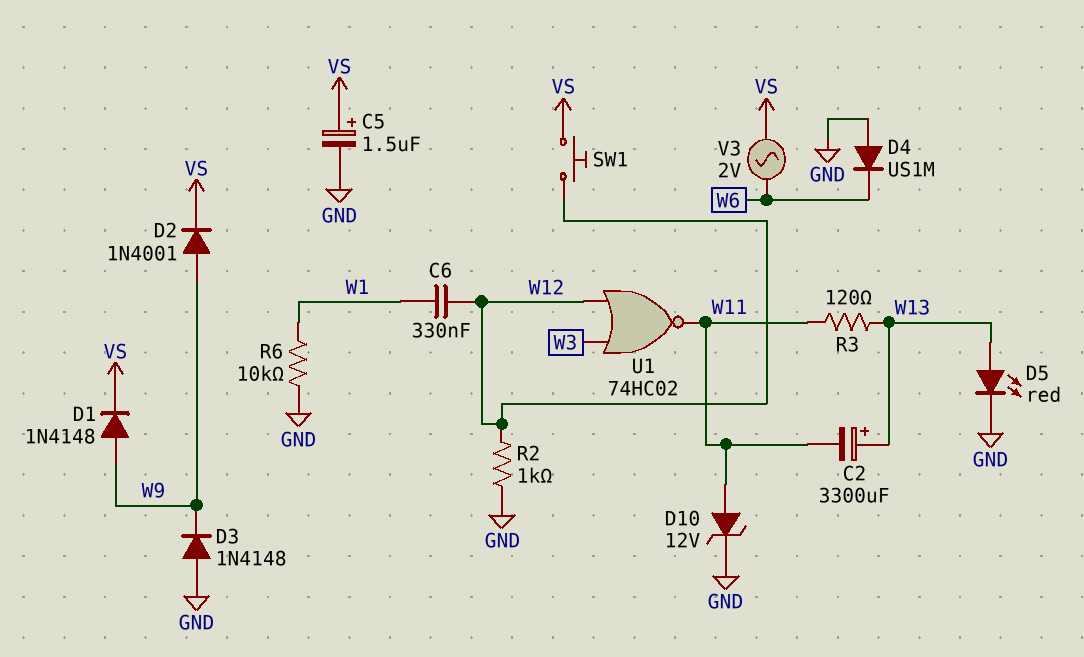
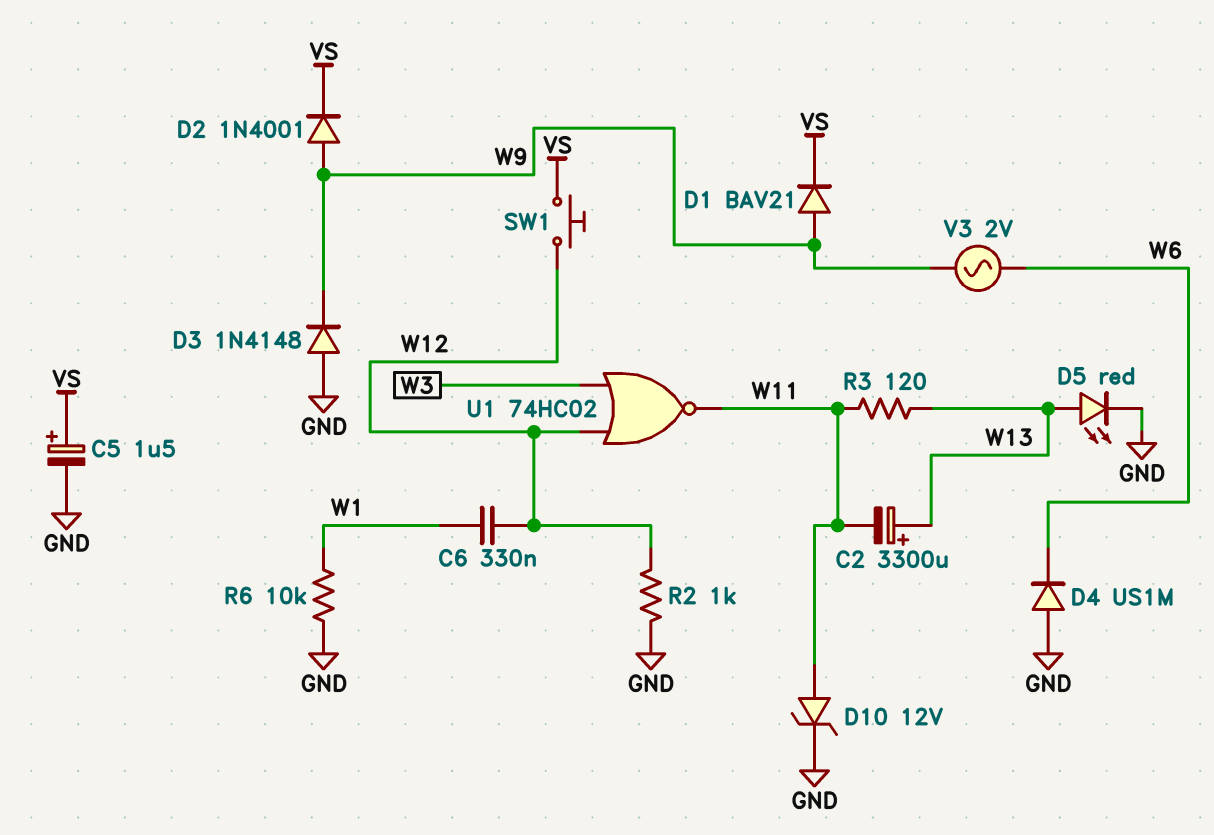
D1: diode 1N4148 (A W9, K VS) -> diode BAV21 (A W9, K VS)
V3: AC 2V (VS, W6) -> AC 2V (W6, W9)

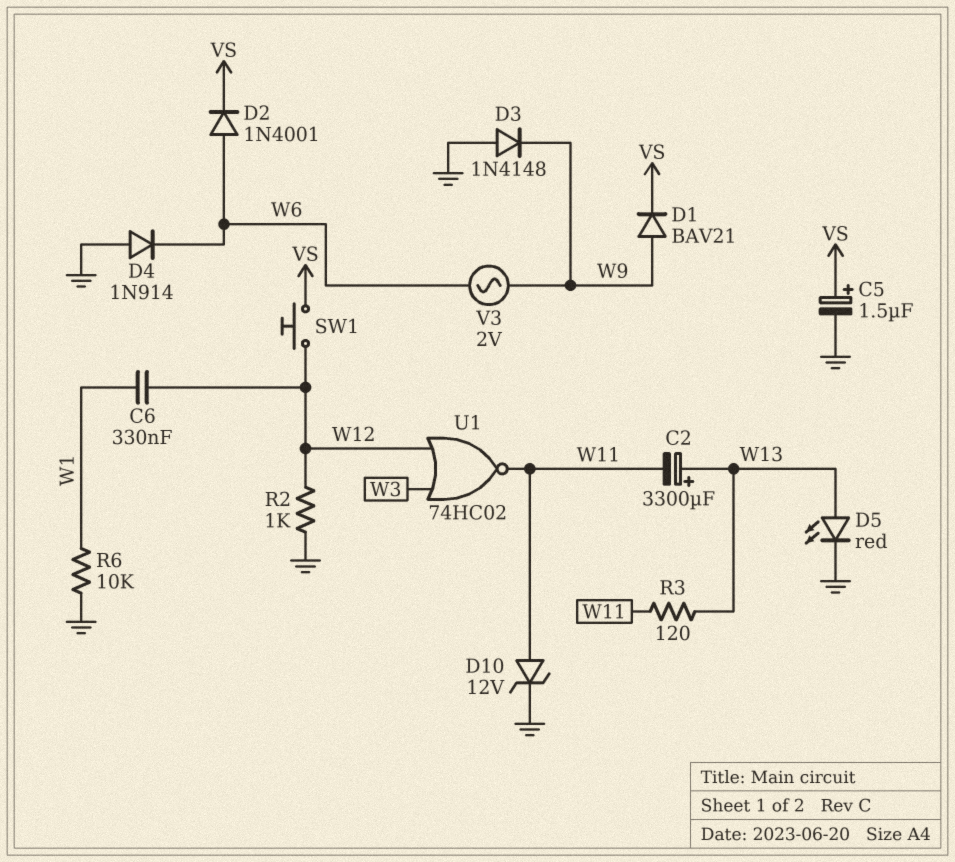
D2: diode 1N4001 (A W9, K VS) -> diode 1N4001 (A W6, K VS)
D4: diode US1M (A GND, K W6) -> diode 1N914 (A GND, K W6)

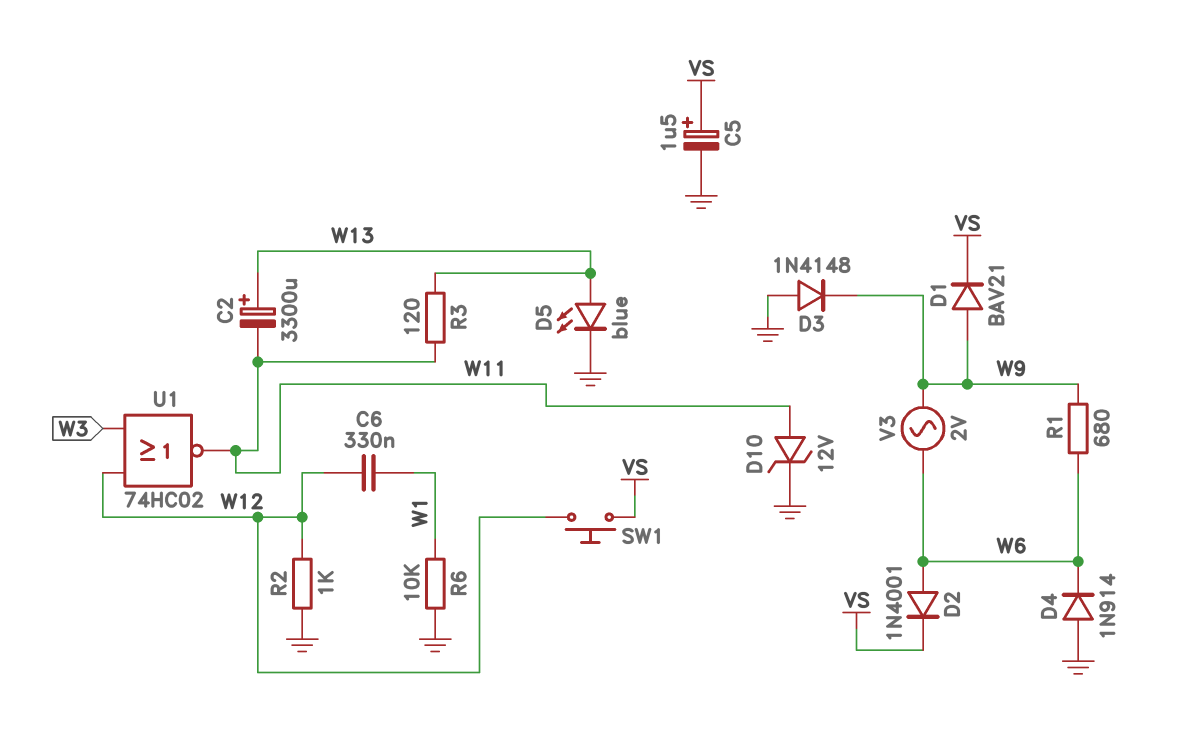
D5: LED red (A W13, K GND) -> LED blue (A W13, K GND)
R1: none -> 680 (W6, W9)

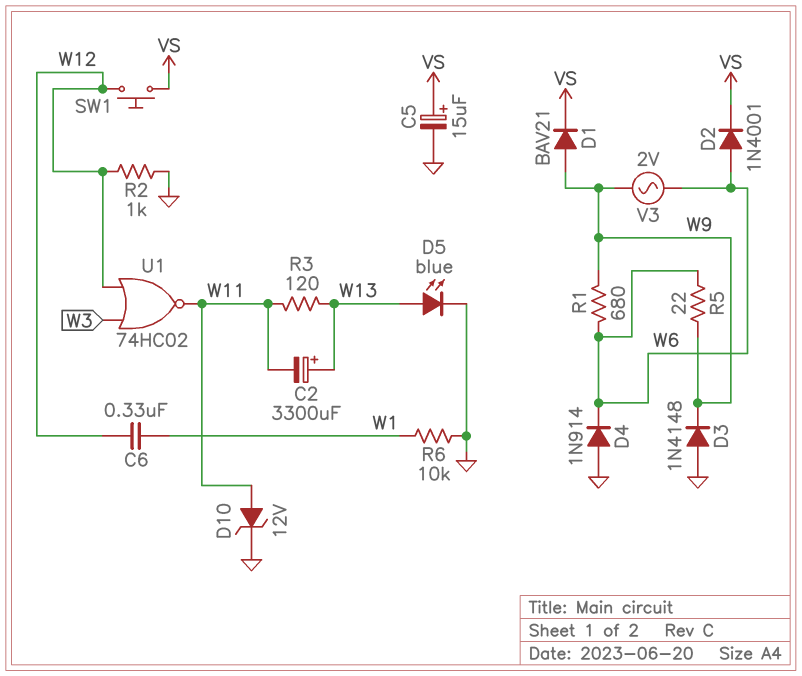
C5: 1.5uF (plus VS, minus GND) -> 15uF (plus VS, minus GND)
R5: none -> 22 (W6, W9)

